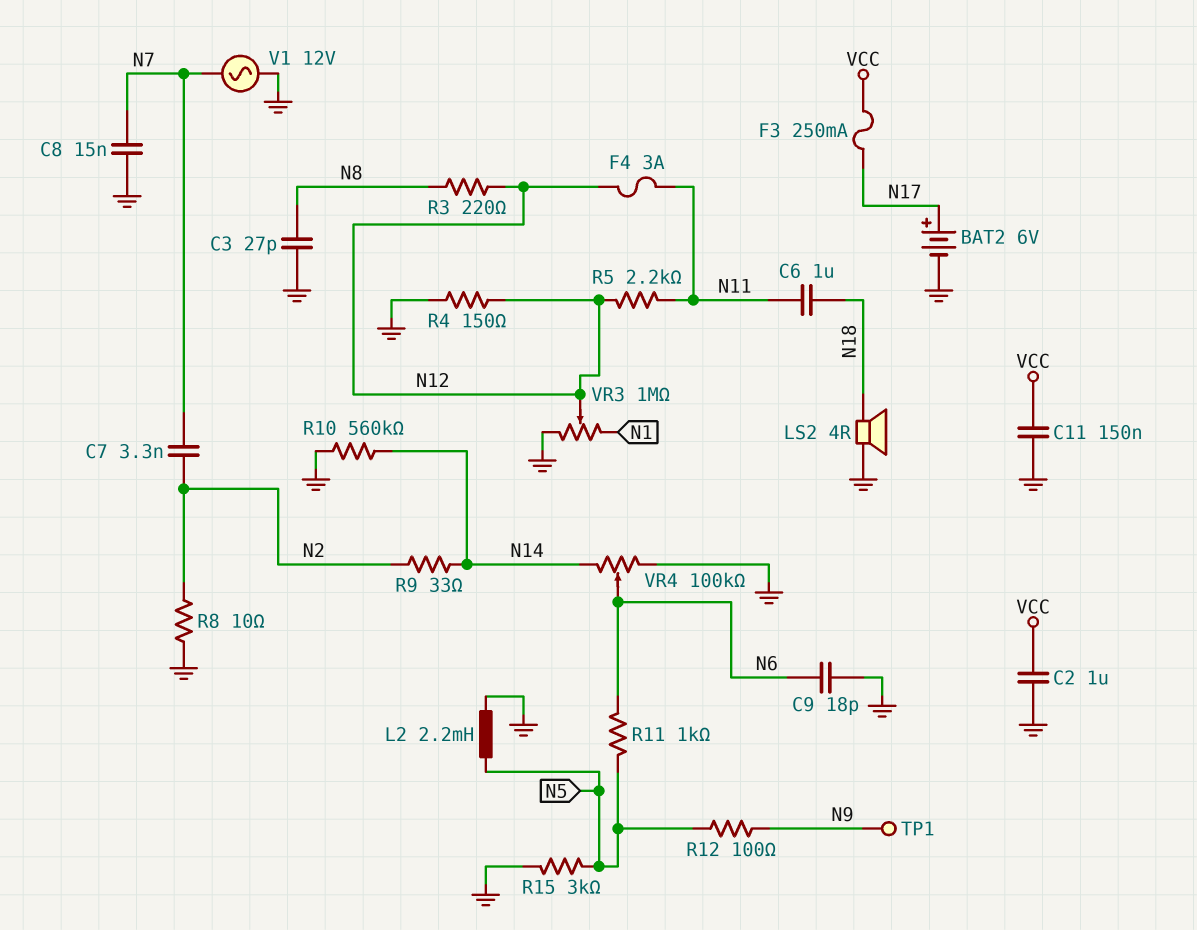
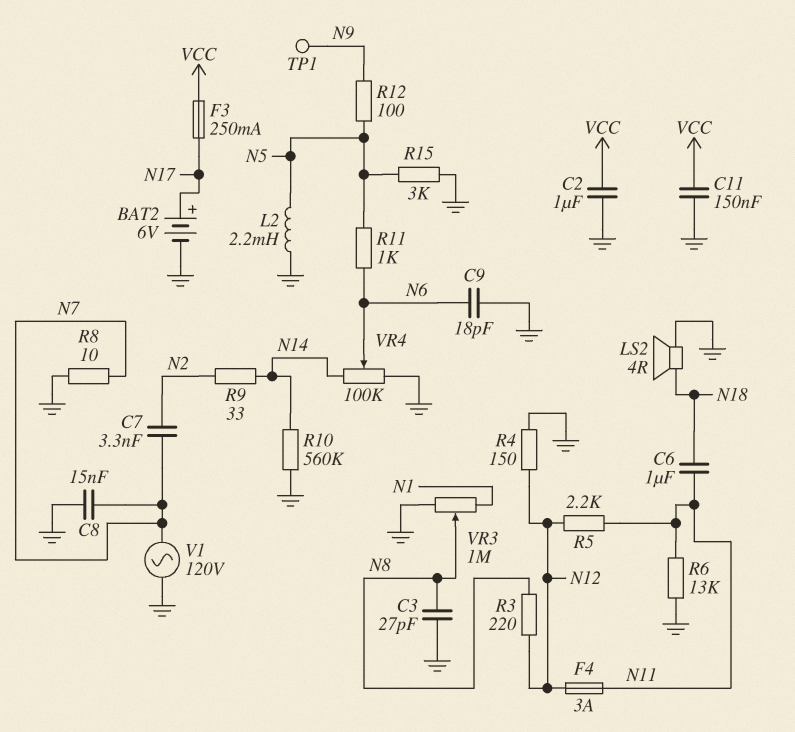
R6: none -> 13k (GND, N11)
R8: 10 (GND, N2) -> 10 (GND, N7)
V1: AC 12V (GND, N7) -> AC 120V (GND, N7)
VR3: 1M (GND, N1, wiper N12) -> 1M (GND, N1, wiper N8)

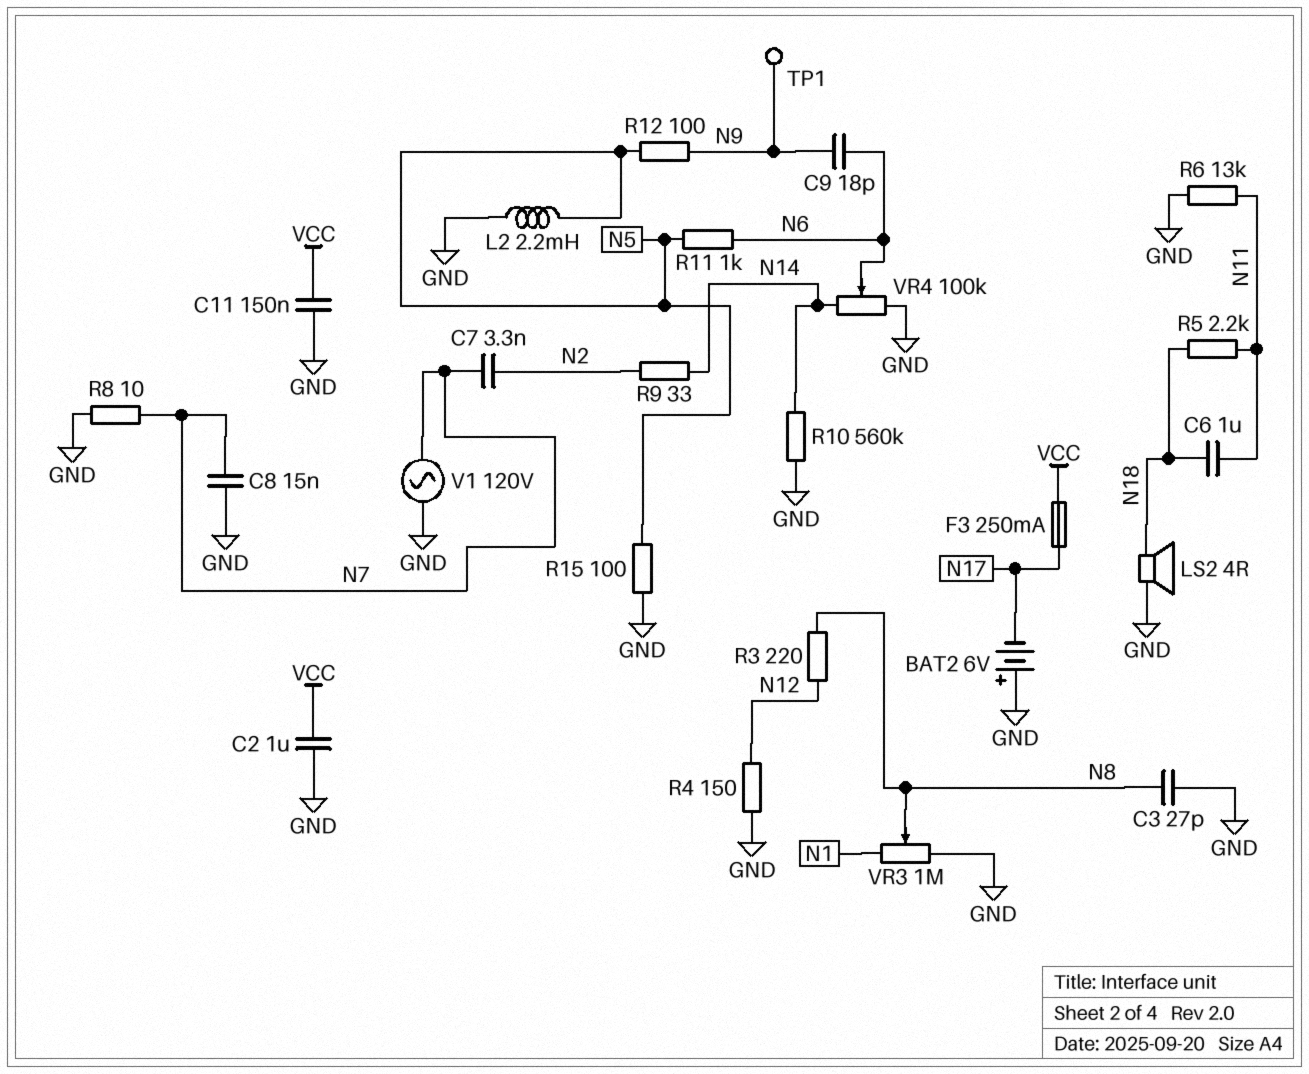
BAT2: 6V (plus N17, minus GND) -> 6V (plus GND, minus N17)
C9: 18pF (GND, N6) -> 18pF (N6, N9)
F4: 3A (N11, N12) -> none
R5: 2.2k (N11, N12) -> 2.2k (N11, N18)
R15: 3k (GND, N5) -> 100 (GND, N5)

